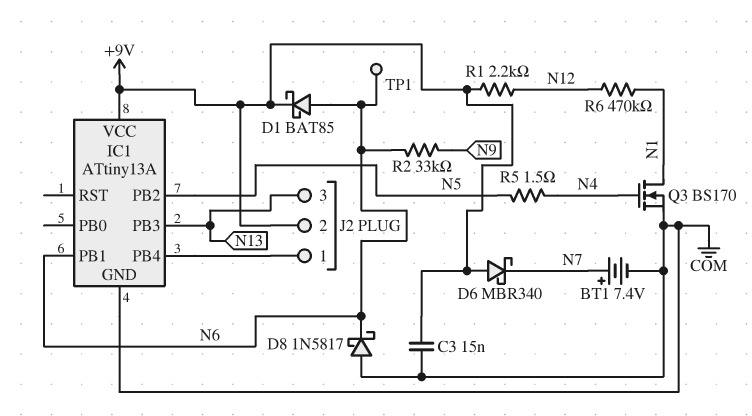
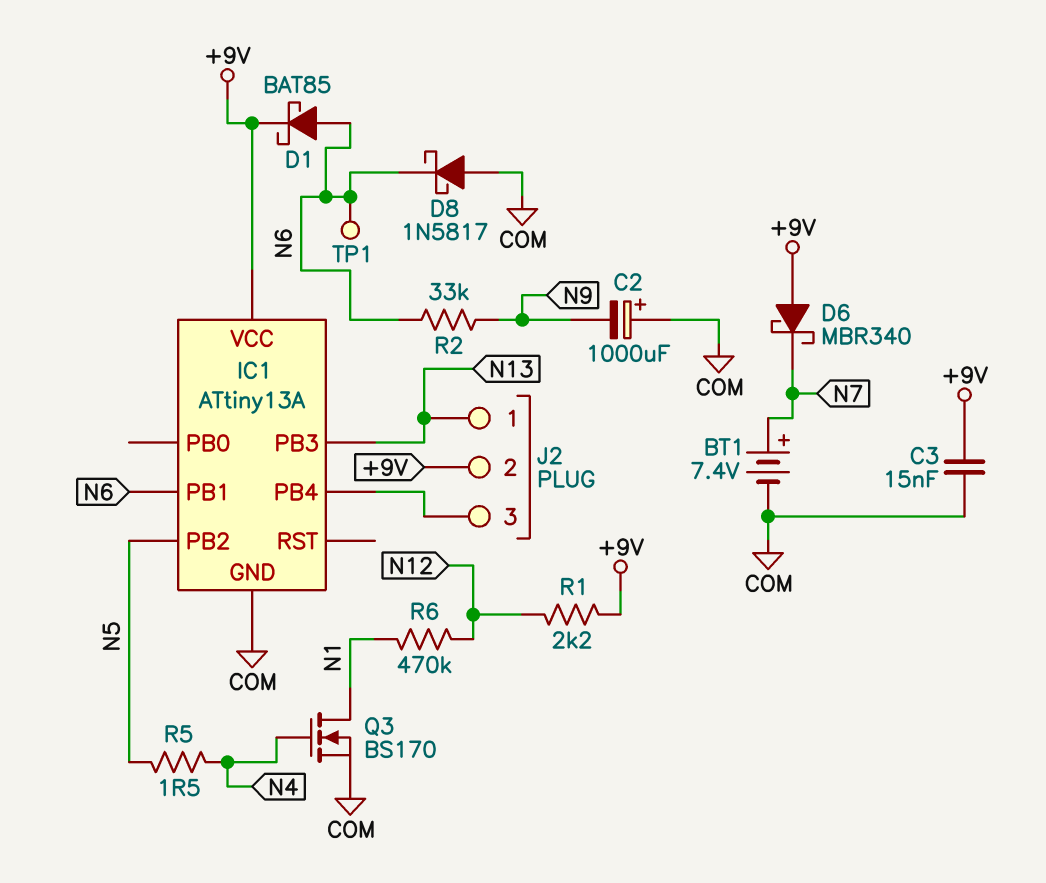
C2: none -> 1000uF (plus COM, minus N9)
J2 pin 1: IC1/PB4 -> N13
J2 pin 3: N13 -> IC1/PB4

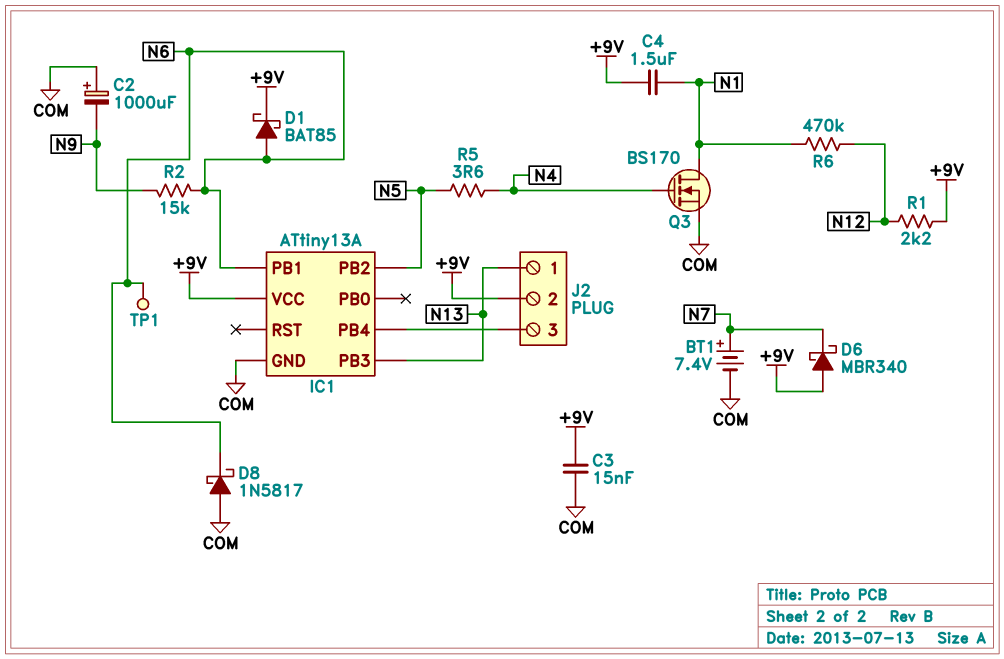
C4: none -> 1.5uF (+9V, N1)
R2: 33k (N6, N9) -> 15k (N6, N9)
R5: 1.5 (N4, N5) -> 3.6 (N4, N5)

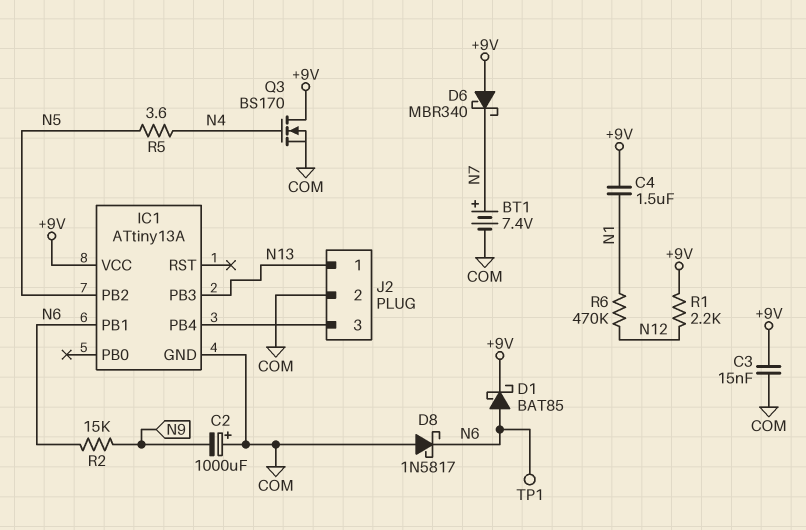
J2 pin 2: +9V -> COM
Q3: NMOS BS170 (G N4, D N1, S COM) -> NMOS BS170 (G N4, D +9V, S COM)

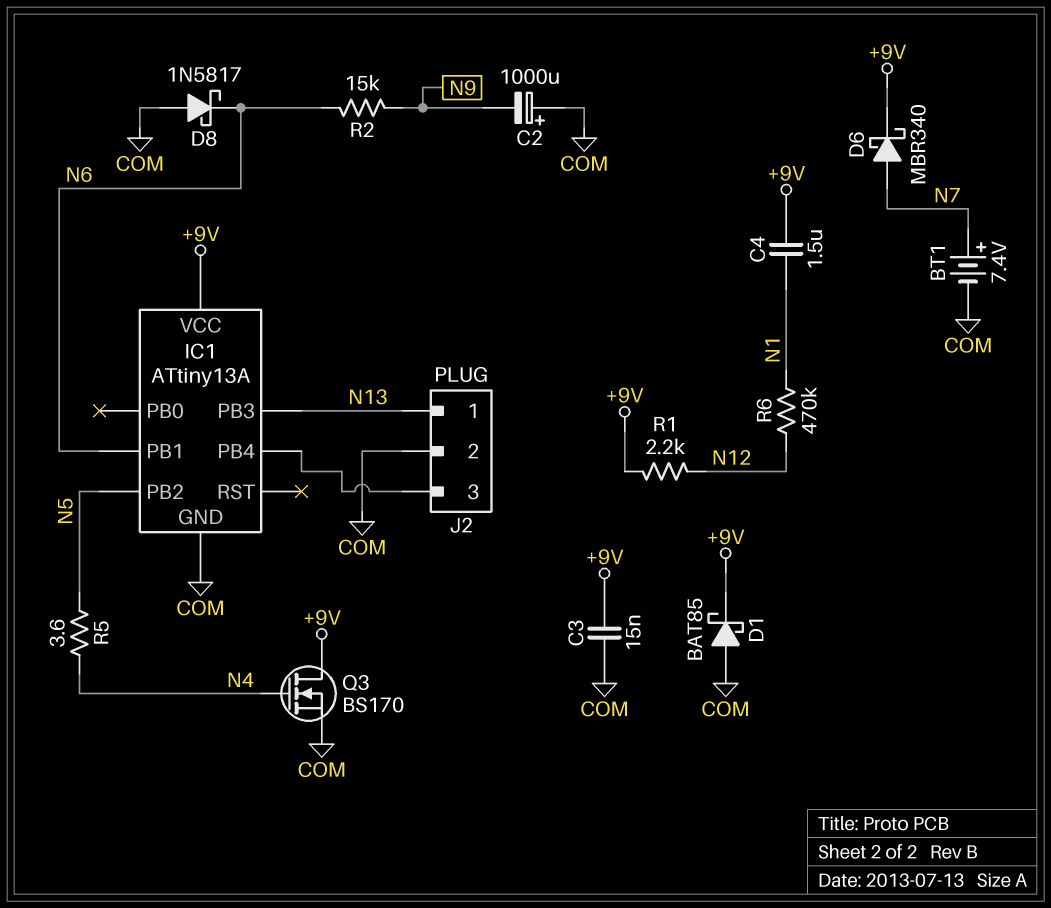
D1: schottky BAT85 (A N6, K +9V) -> schottky BAT85 (A COM, K +9V)
D6: schottky MBR340 (A +9V, K N7) -> schottky MBR340 (A N7, K +9V)
TP1: test point (N6) -> none

